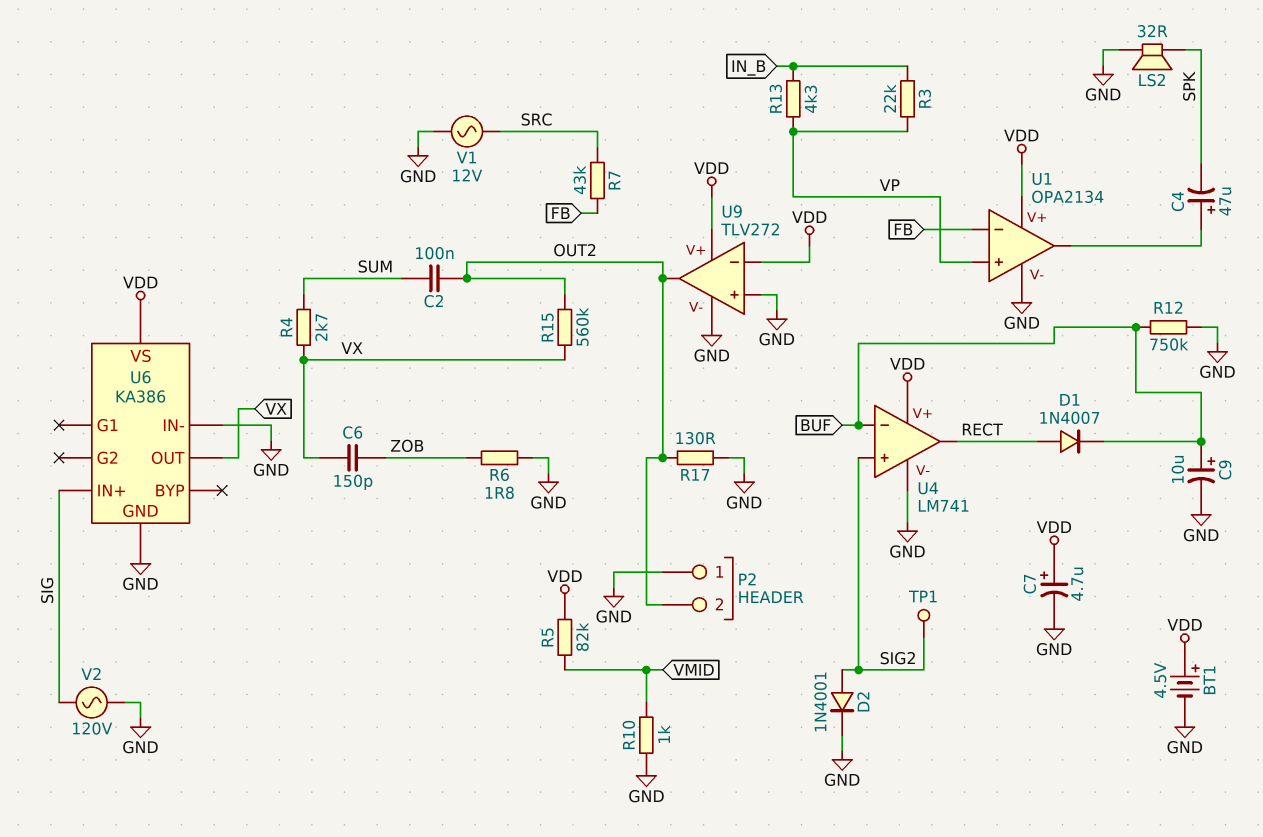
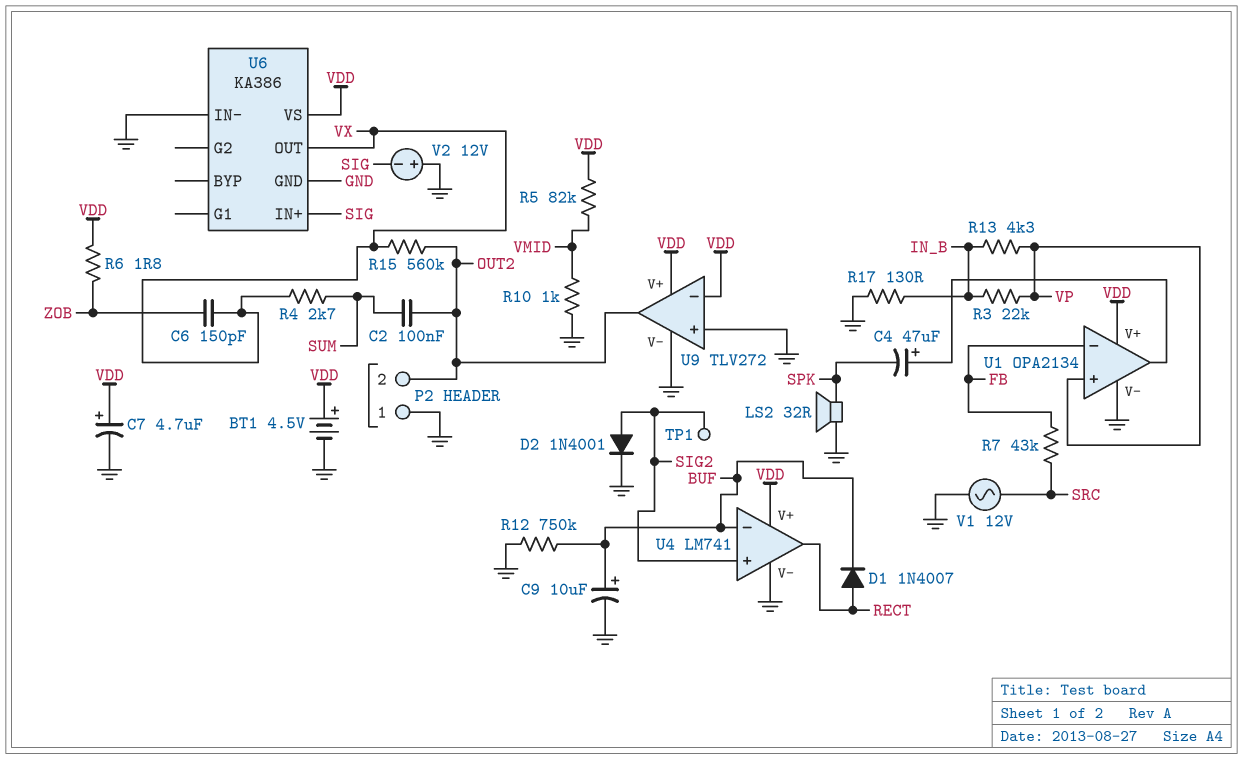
R6: 1.8 (GND, ZOB) -> 1.8 (VDD, ZOB)
R17: 130 (GND, OUT2) -> 130 (GND, IN_B)
V2: AC 120V (GND, SIG) -> 12V (plus GND, minus SIG)

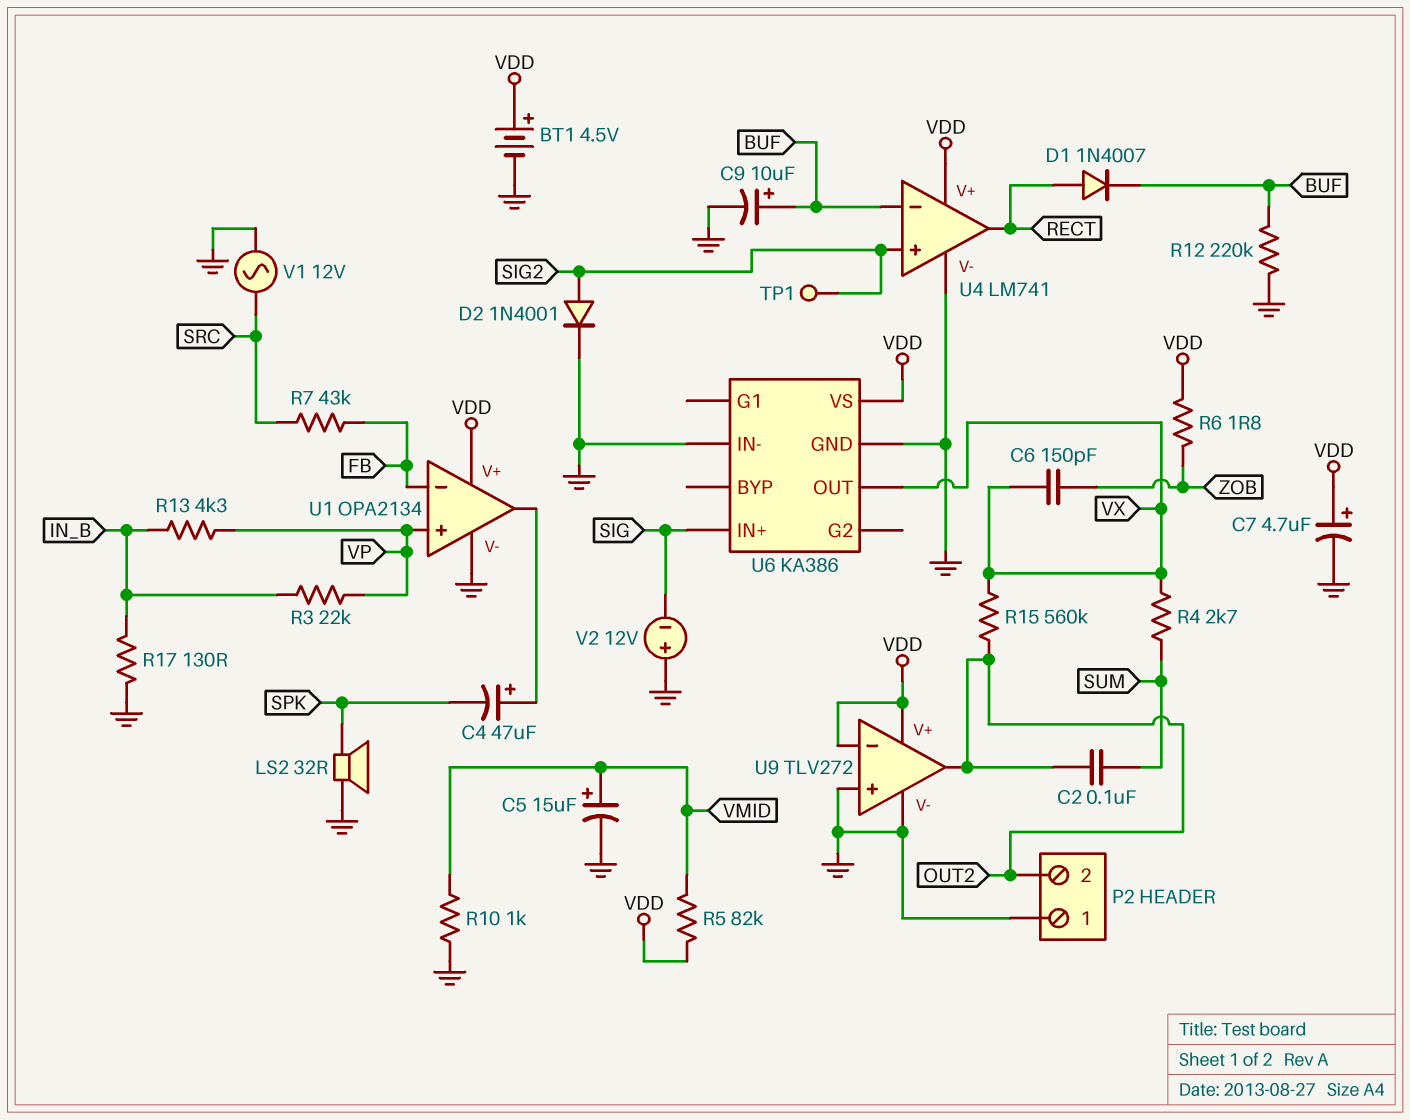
C5: none -> 15uF (plus VMID, minus GND)
R12: 750k (BUF, GND) -> 220k (BUF, GND)

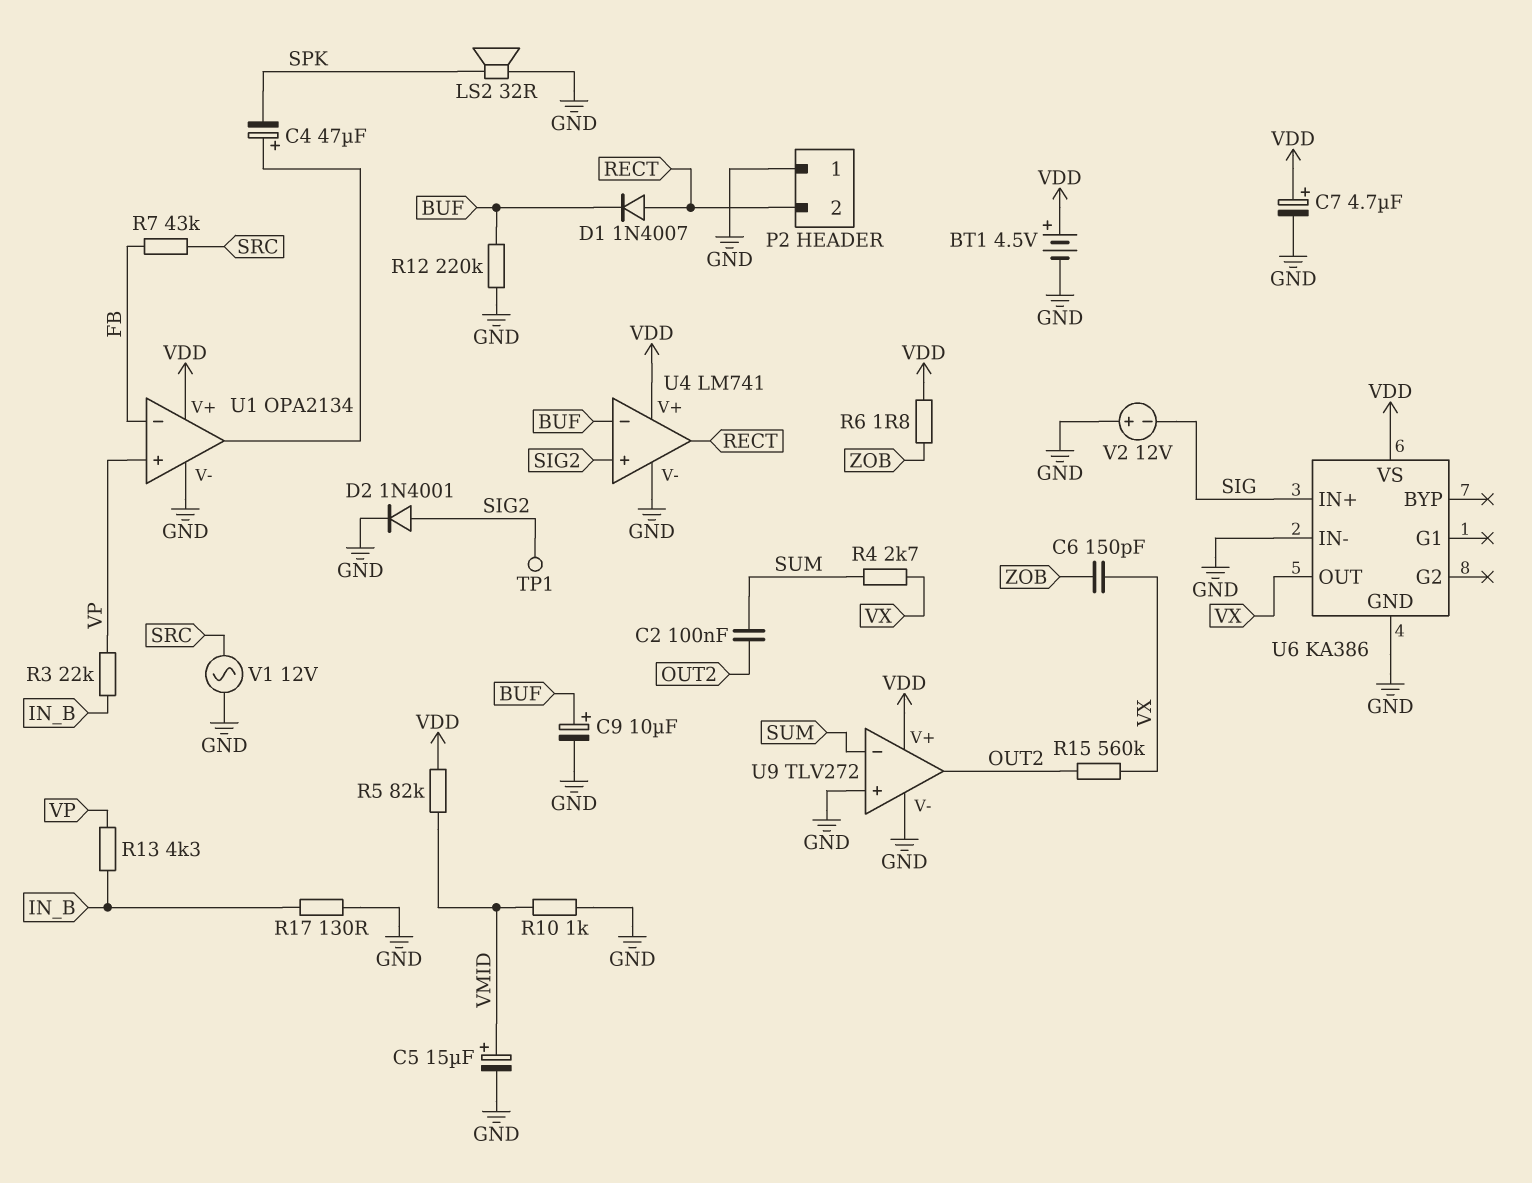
P2 pin 2: OUT2 -> RECT
U9 pin in-: VDD -> SUM

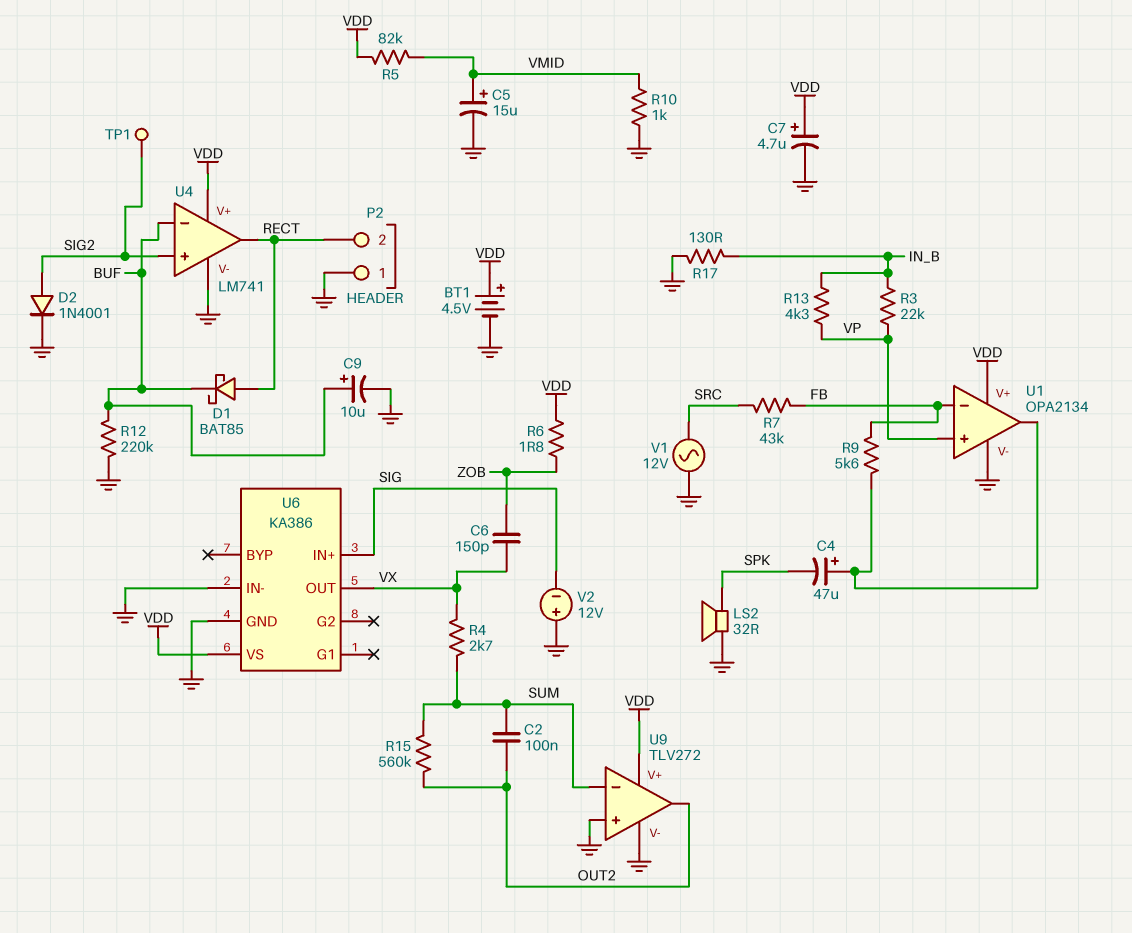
D1: diode 1N4007 (A RECT, K BUF) -> schottky BAT85 (A RECT, K BUF)
R9: none -> 5.6k (FB, U1/out)
R15: 560k (OUT2, VX) -> 560k (OUT2, SUM)

